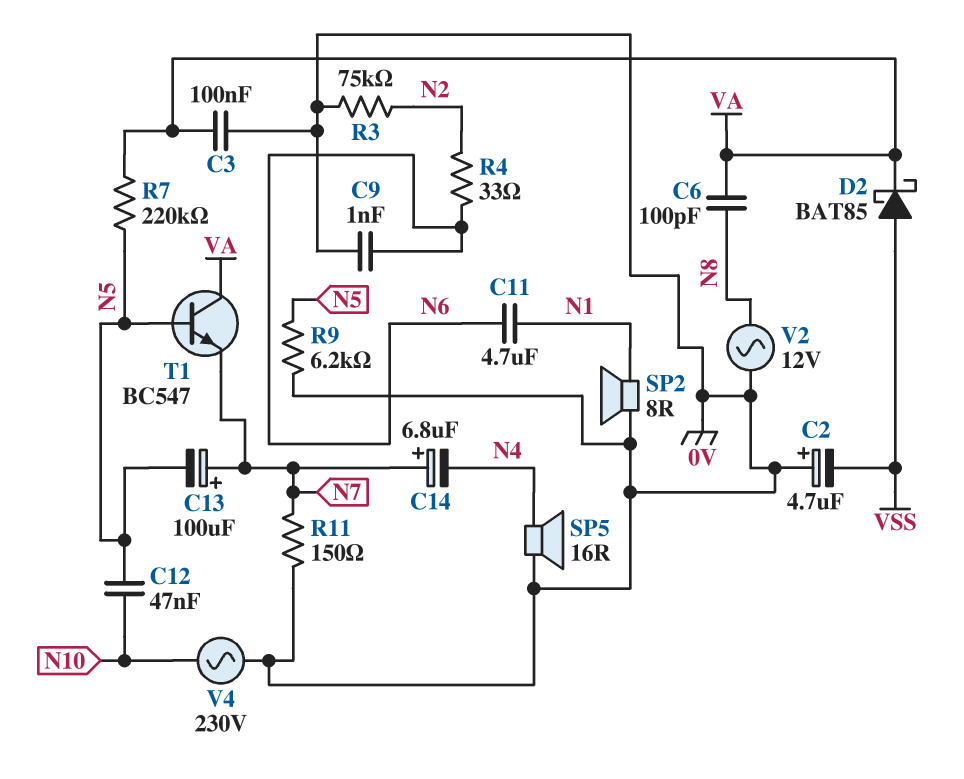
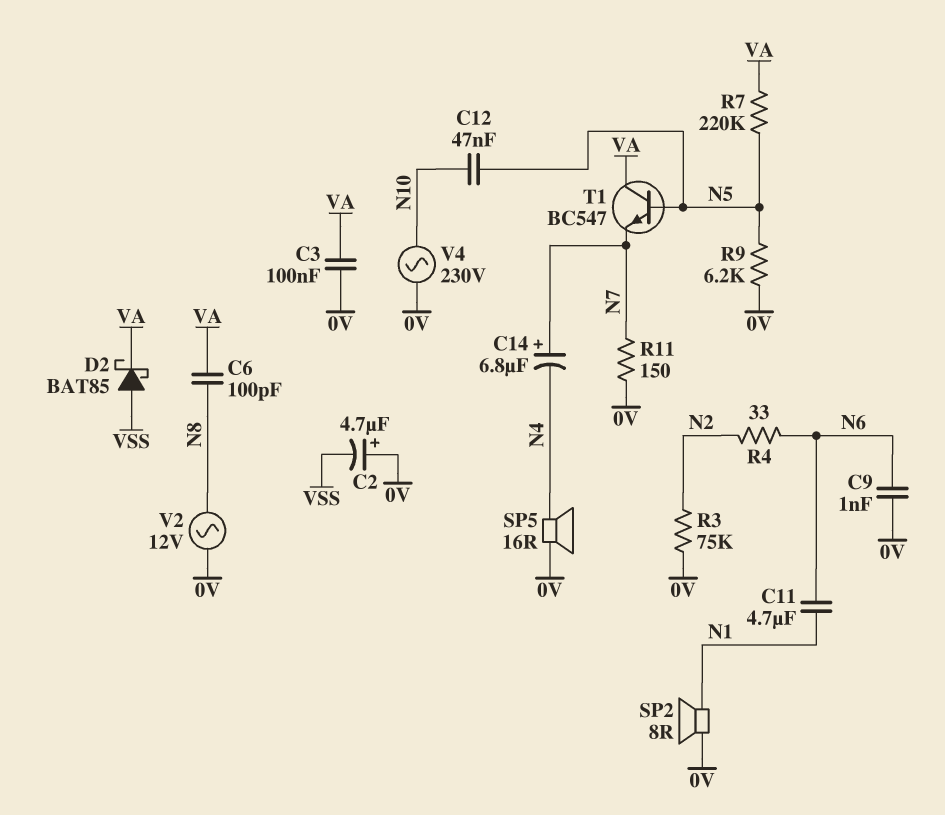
C13: 100uF (plus N7, minus N5) -> none

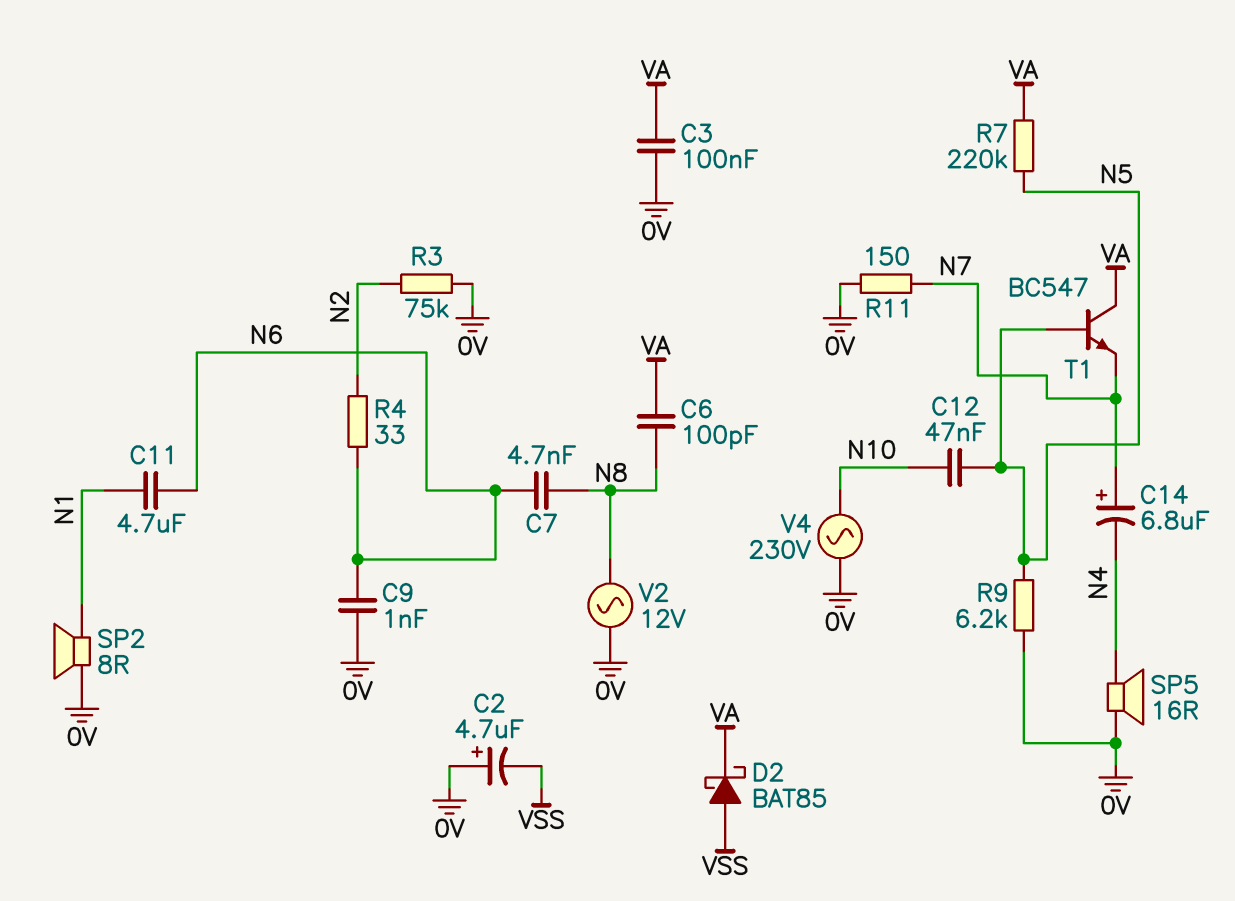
C7: none -> 4.7nF (N6, N8)

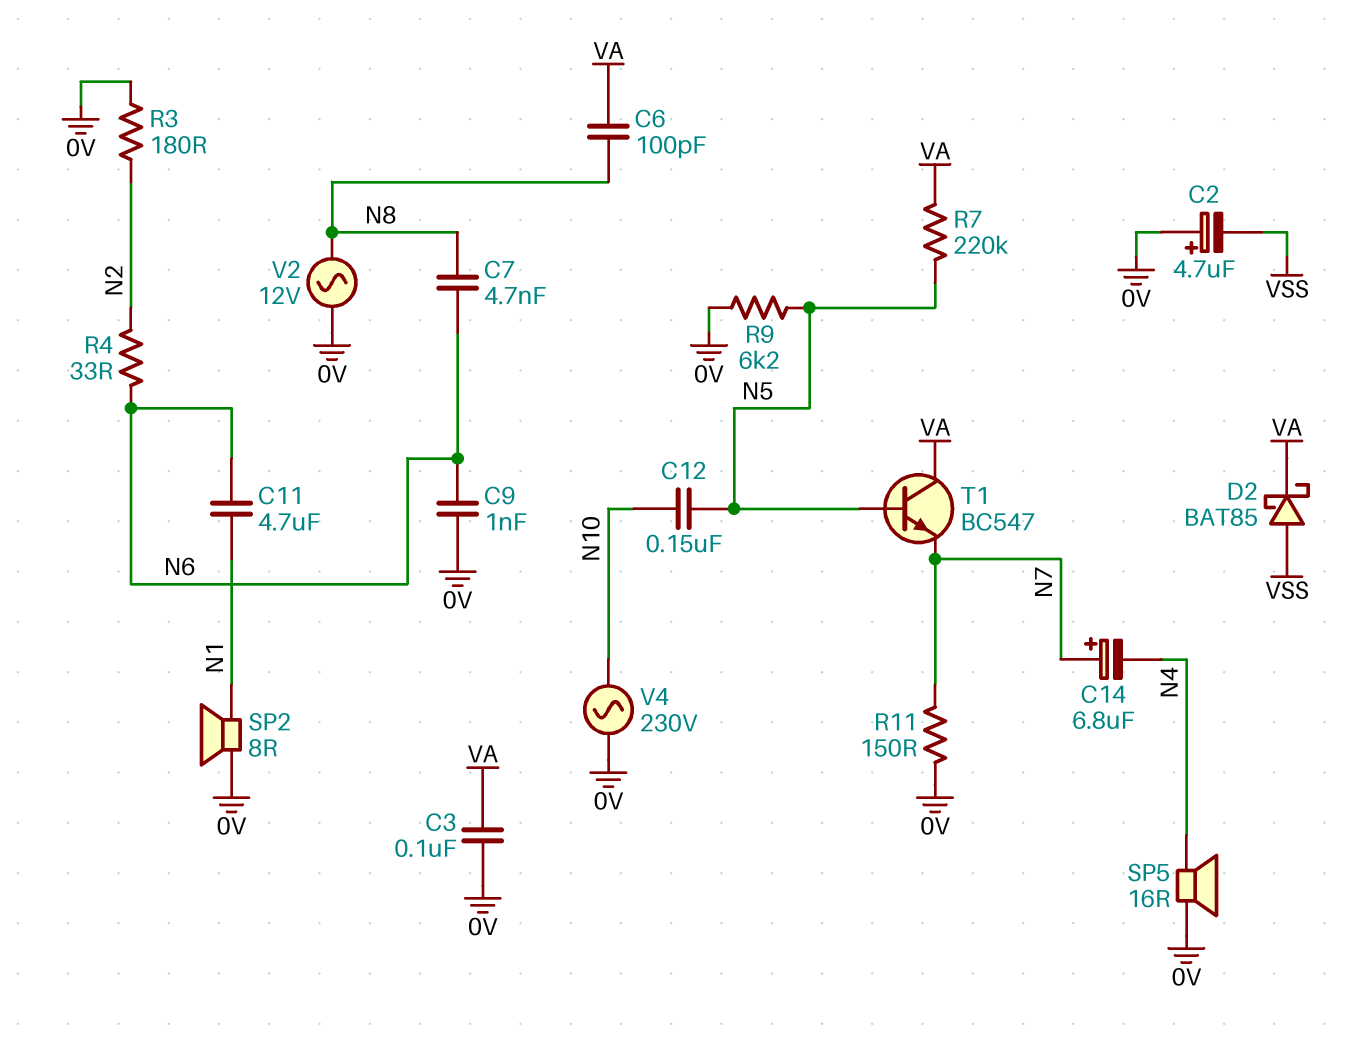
C12: 47nF (N5, N10) -> 150nF (N5, N10)
R3: 75k (0V, N2) -> 180 (0V, N2)

